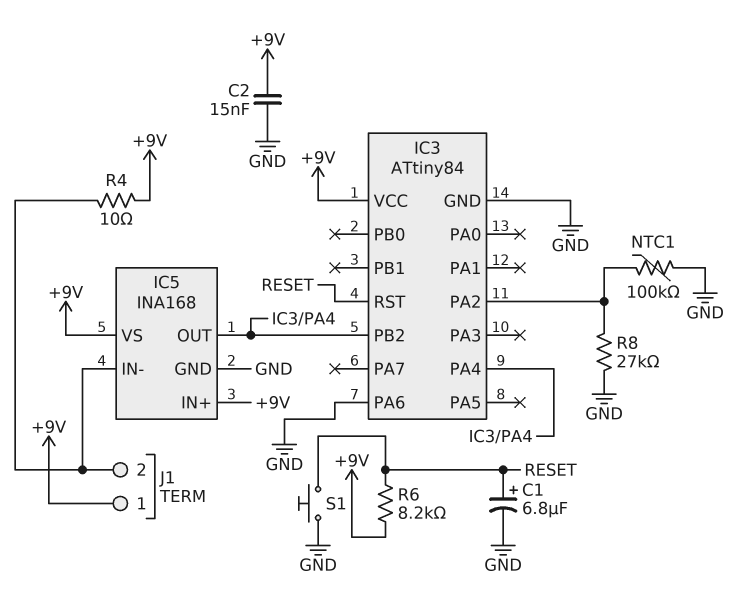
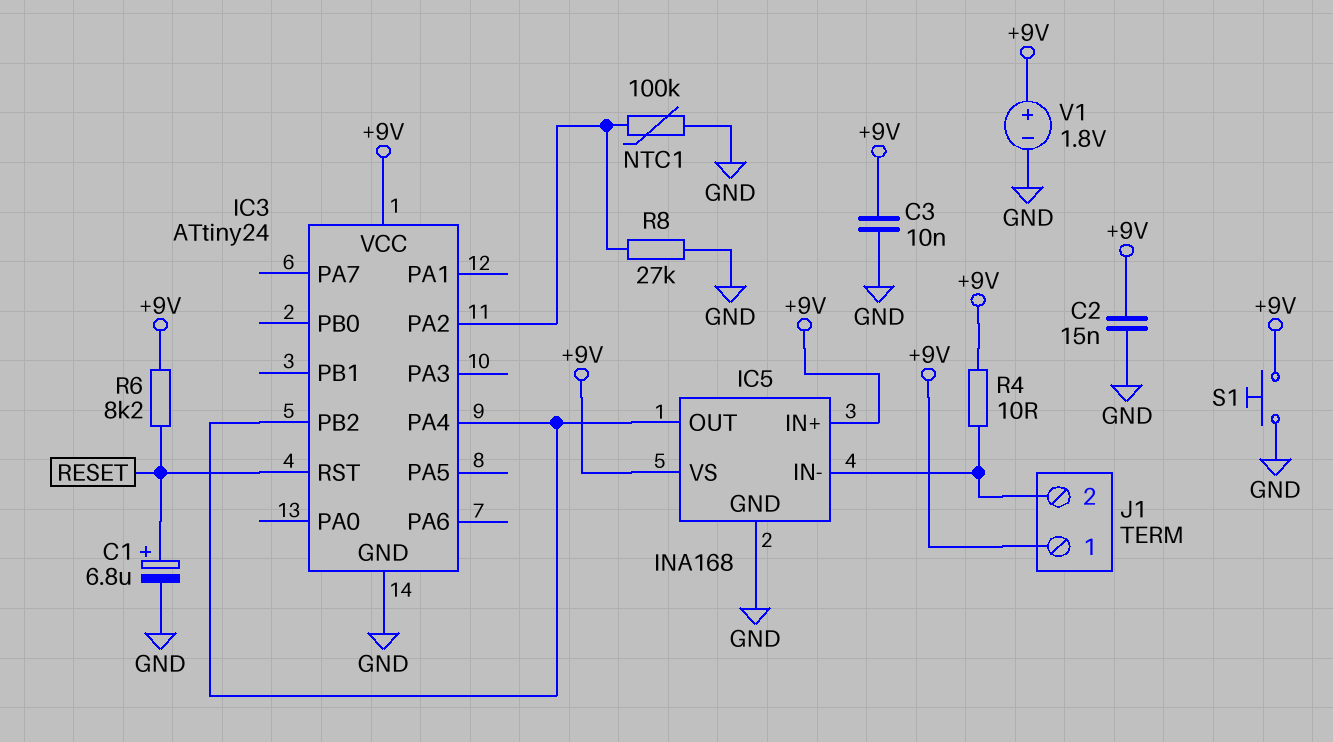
C3: none -> 10nF (+9V, GND)
IC3: ATtiny84 -> ATtiny24
IC3 pin PA6: GND -> none
S1: button (GND, RESET) -> button (+9V, GND)
V1: none -> 1.8V (plus +9V, minus GND)

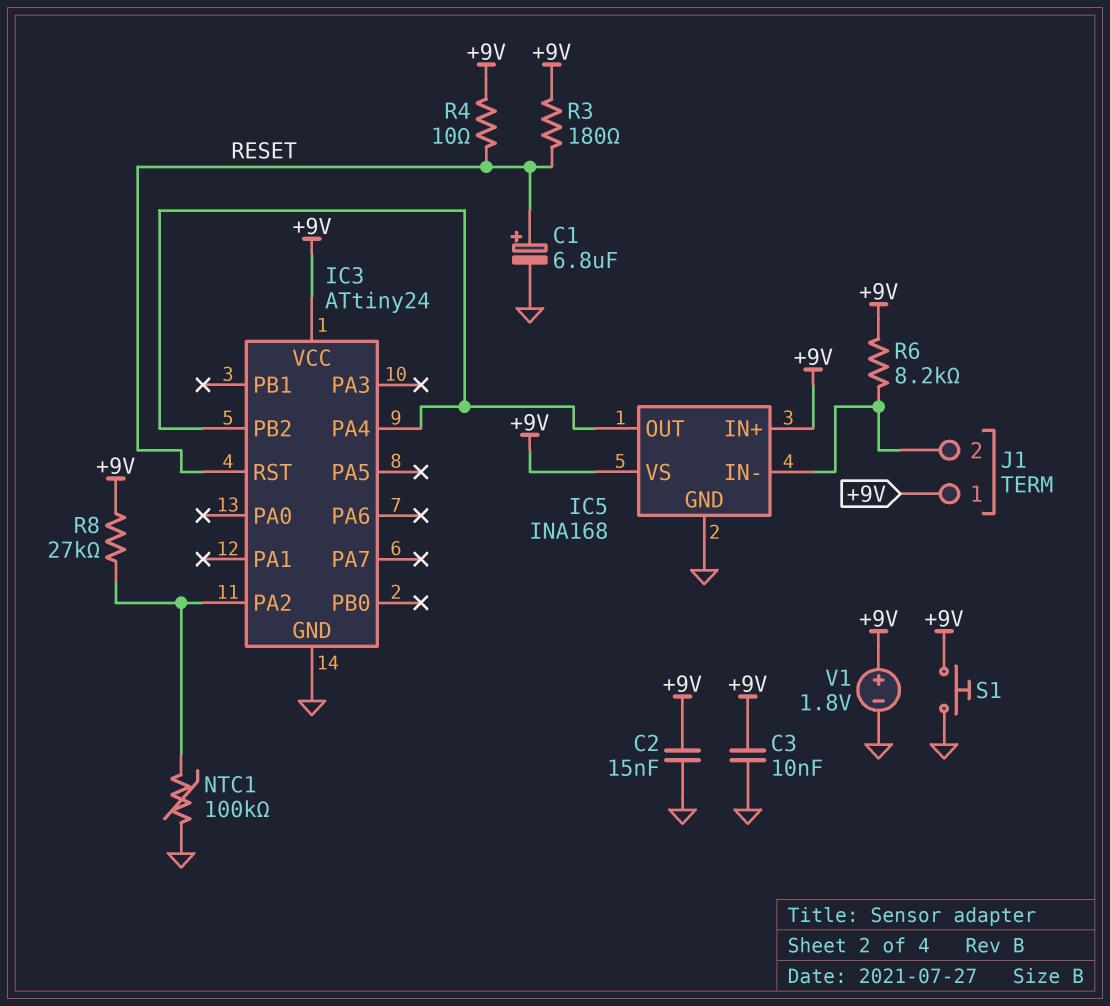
R3: none -> 180 (+9V, RESET)
R4: 10 (+9V, IC5/IN-) -> 10 (+9V, RESET)
R6: 8.2k (+9V, RESET) -> 8.2k (+9V, IC5/IN-)
R8: 27k (GND, IC3/PA2) -> 27k (+9V, IC3/PA2)

